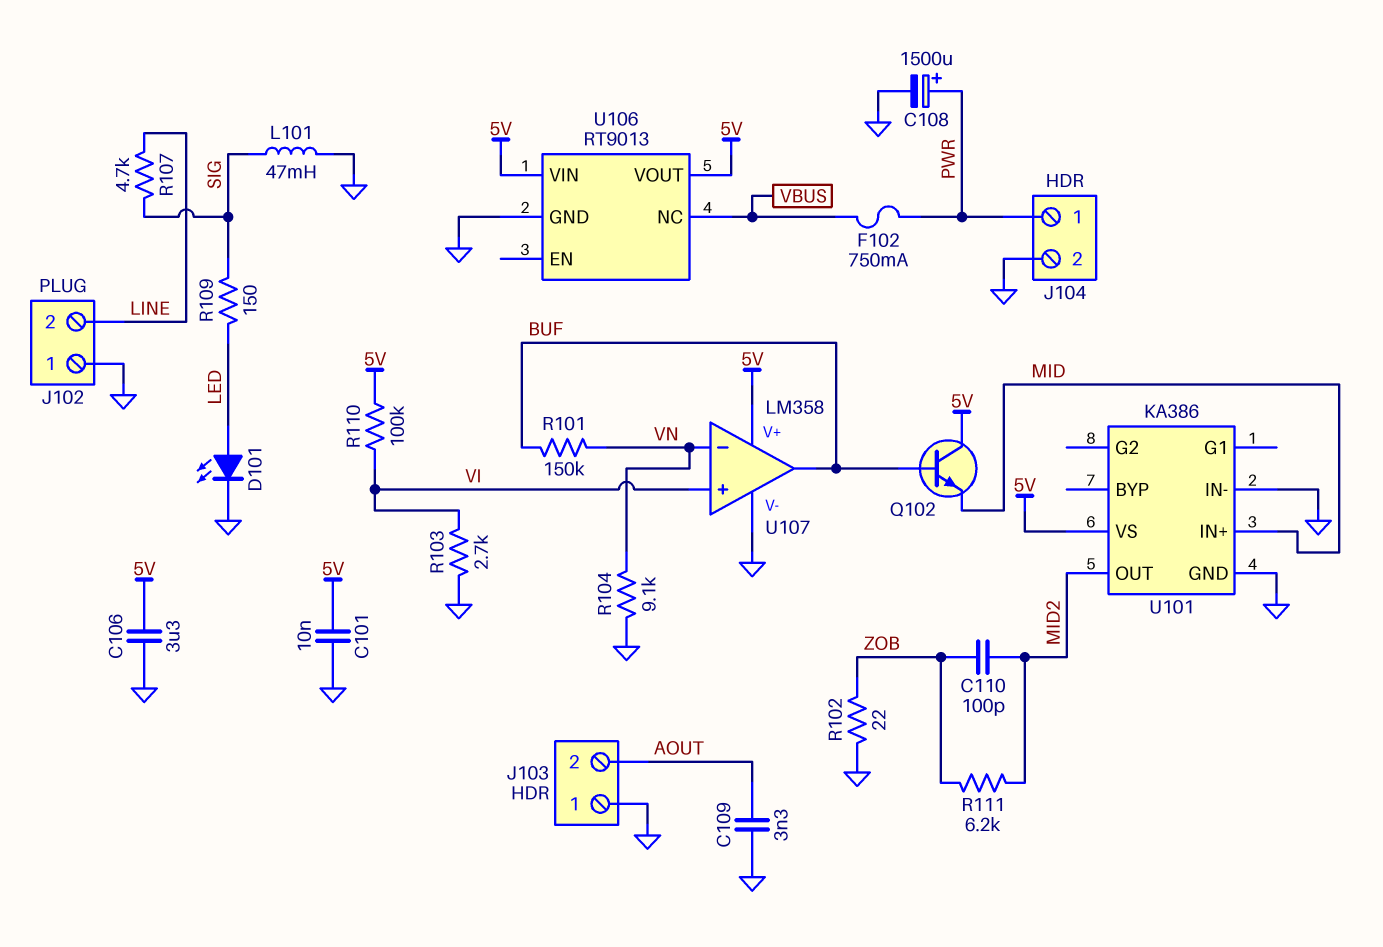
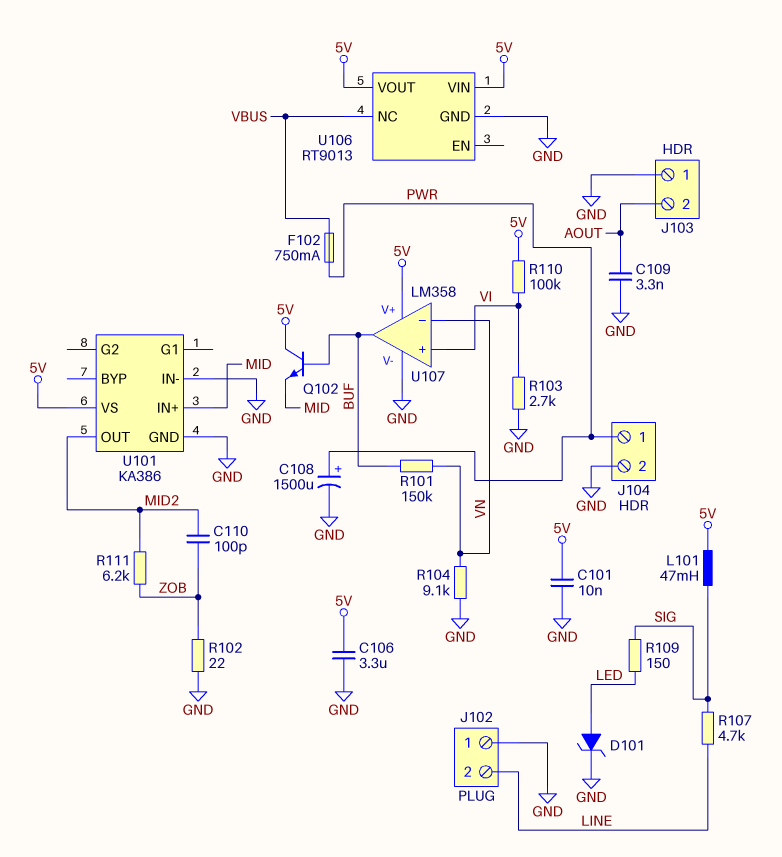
D101: LED (A LED, K GND) -> zener (A LED, K GND)
L101: 47mH (GND, SIG) -> 47mH (5V, SIG)

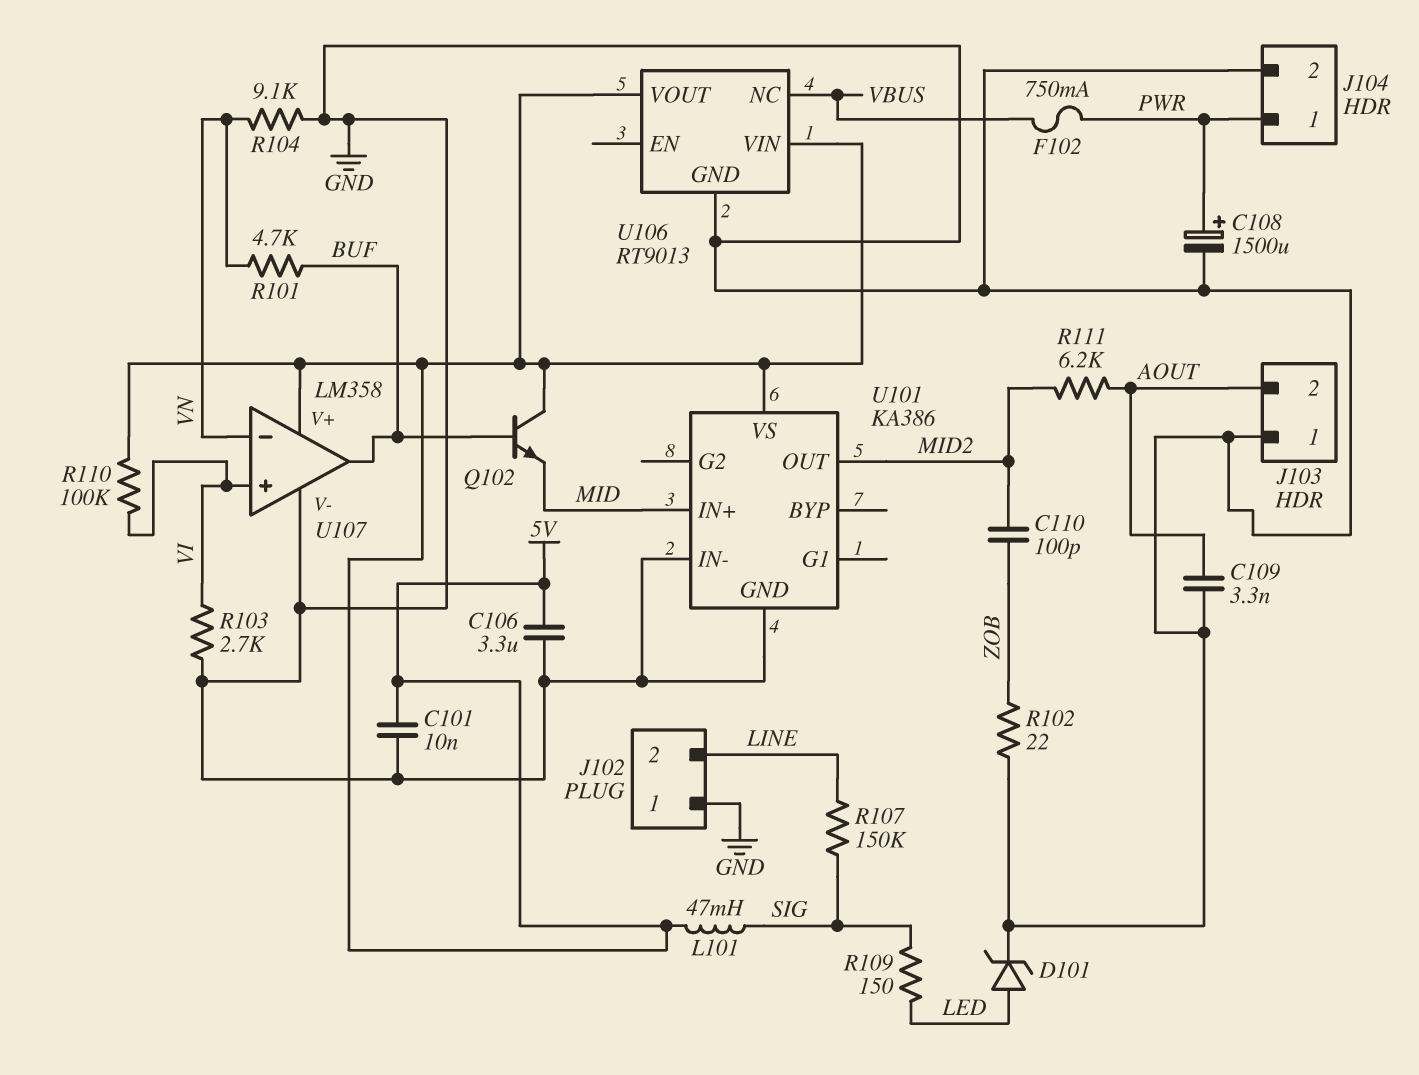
R101: 150k (BUF, VN) -> 4.7k (BUF, VN)
R107: 4.7k (LINE, SIG) -> 150k (LINE, SIG)
R111: 6.2k (MID2, ZOB) -> 6.2k (AOUT, MID2)

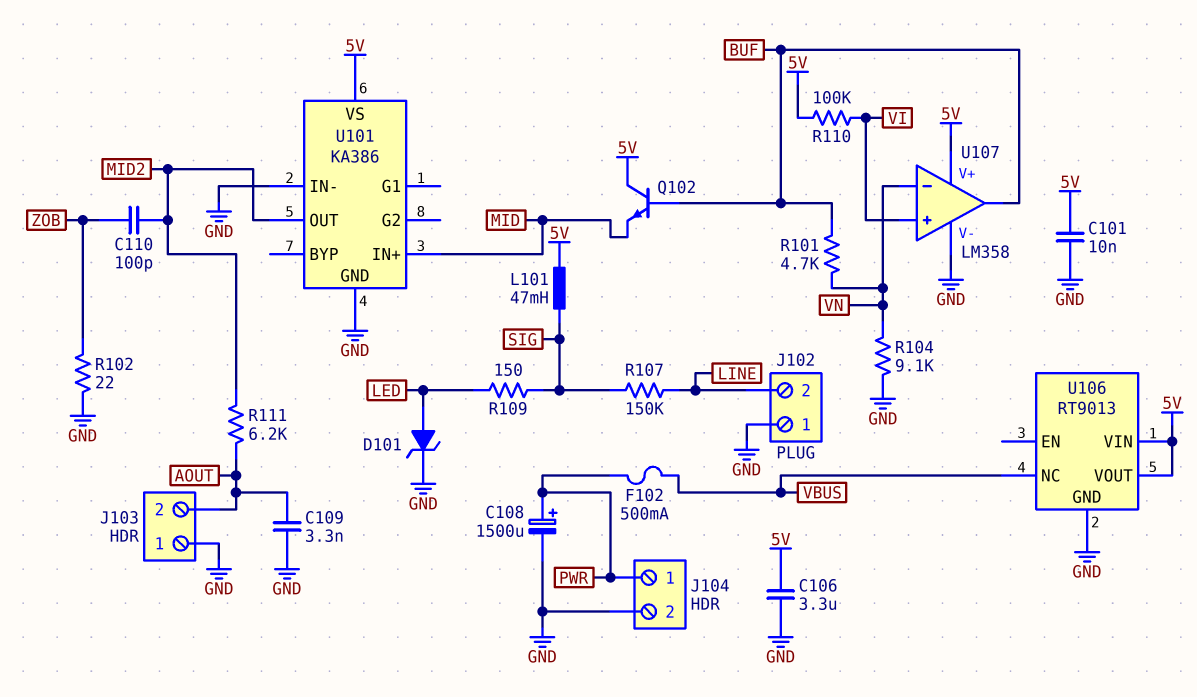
F102: 750mA (PWR, VBUS) -> 500mA (PWR, VBUS)
R103: 2.7k (GND, VI) -> none

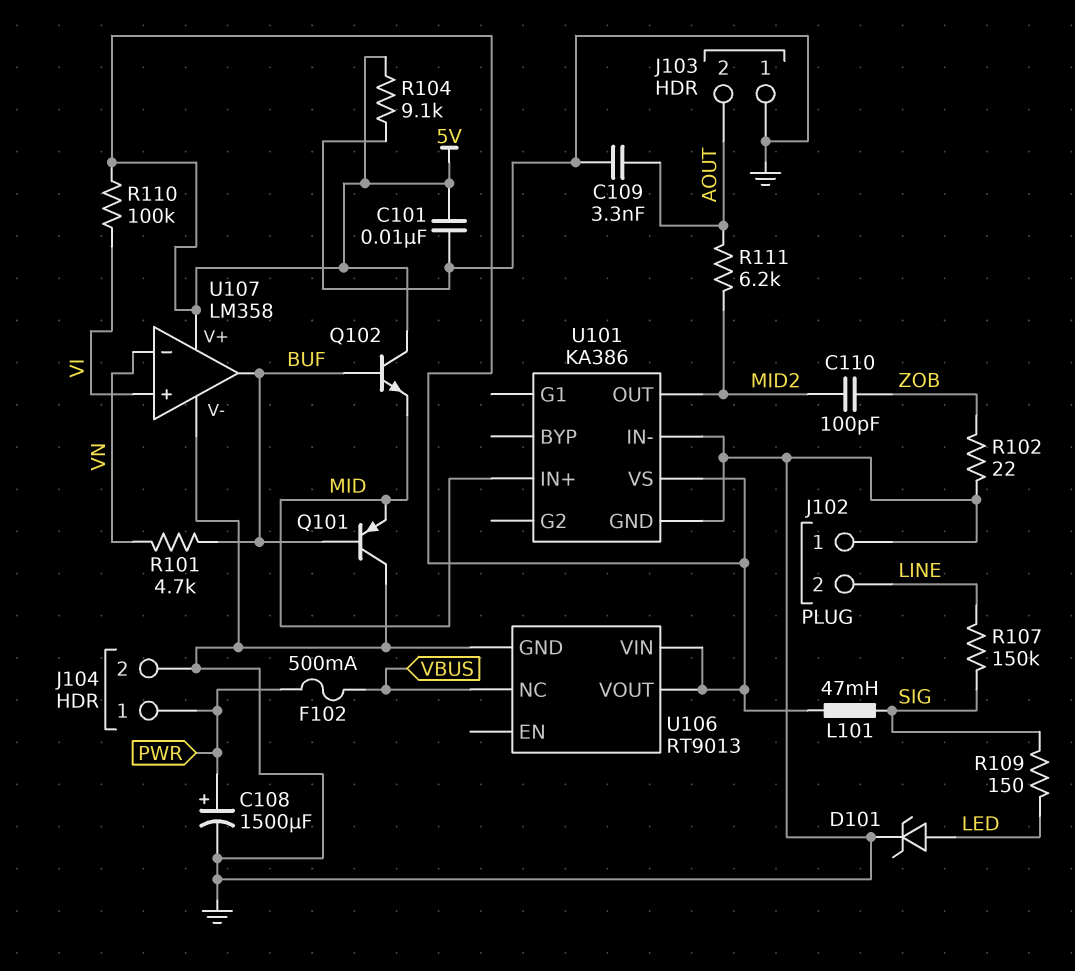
C106: 3.3uF (5V, GND) -> none
Q101: none -> PNP (B BUF, C GND, E MID)
R104: 9.1k (GND, VN) -> 9.1k (5V, GND)

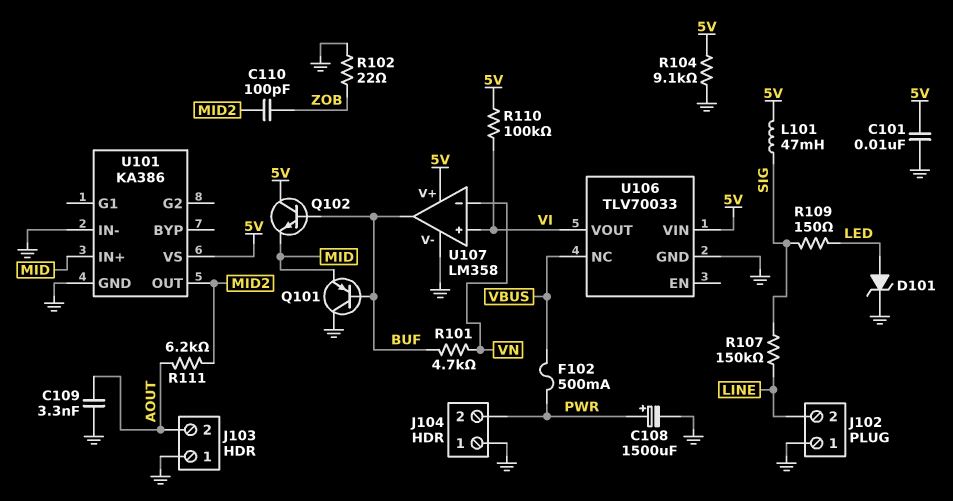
J104 pin 1: PWR -> GND
J104 pin 2: GND -> PWR
U106: RT9013 -> TLV70033
U106 pin VOUT: 5V -> VI

